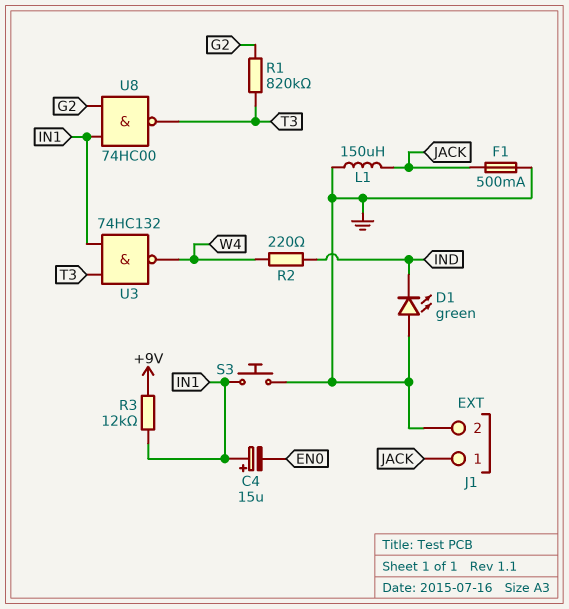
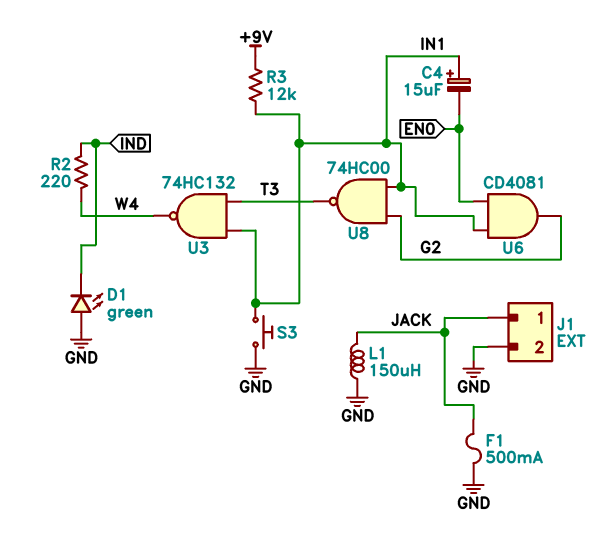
R1: 820k (G2, T3) -> none
U6: none -> AND CD4081 (in EN0, in IN1, out G2)

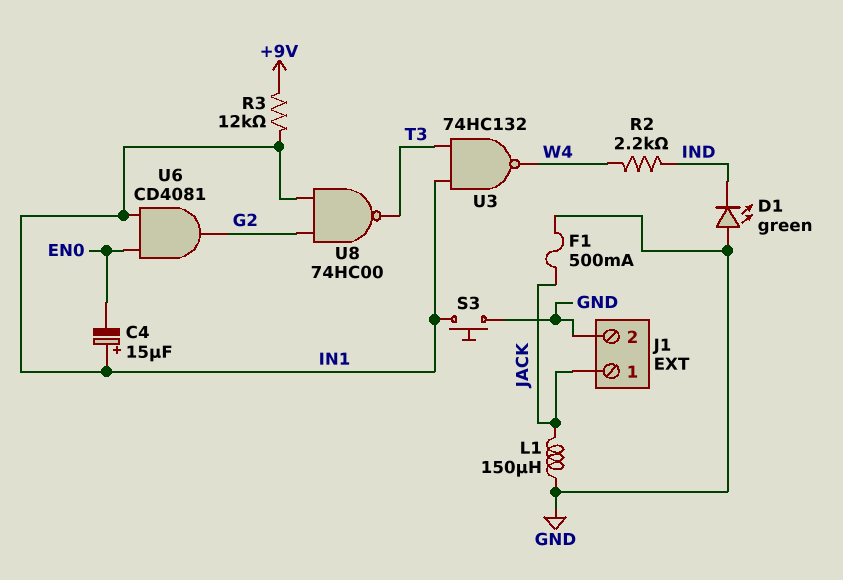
R2: 220 (IND, W4) -> 2.2k (IND, W4)

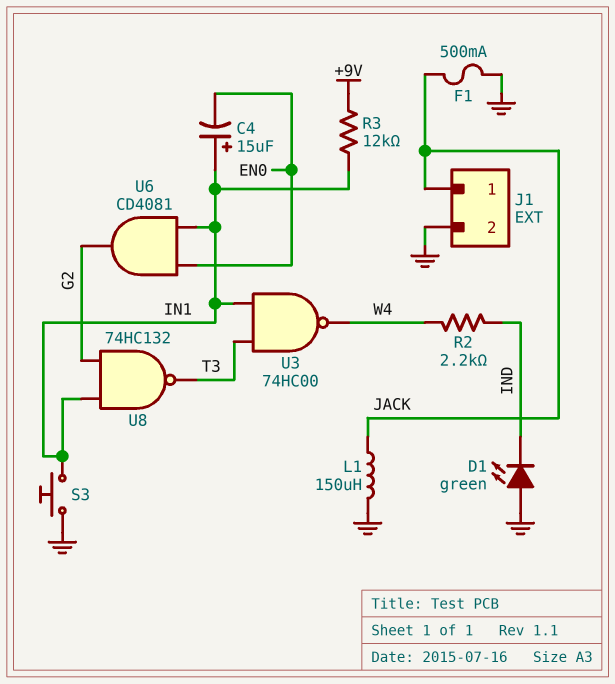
U3: NAND 74HC132 (in IN1, in T3, out W4) -> NAND 74HC00 (in IN1, in T3, out W4)
U8: NAND 74HC00 (in G2, in IN1, out T3) -> NAND 74HC132 (in G2, in IN1, out T3)

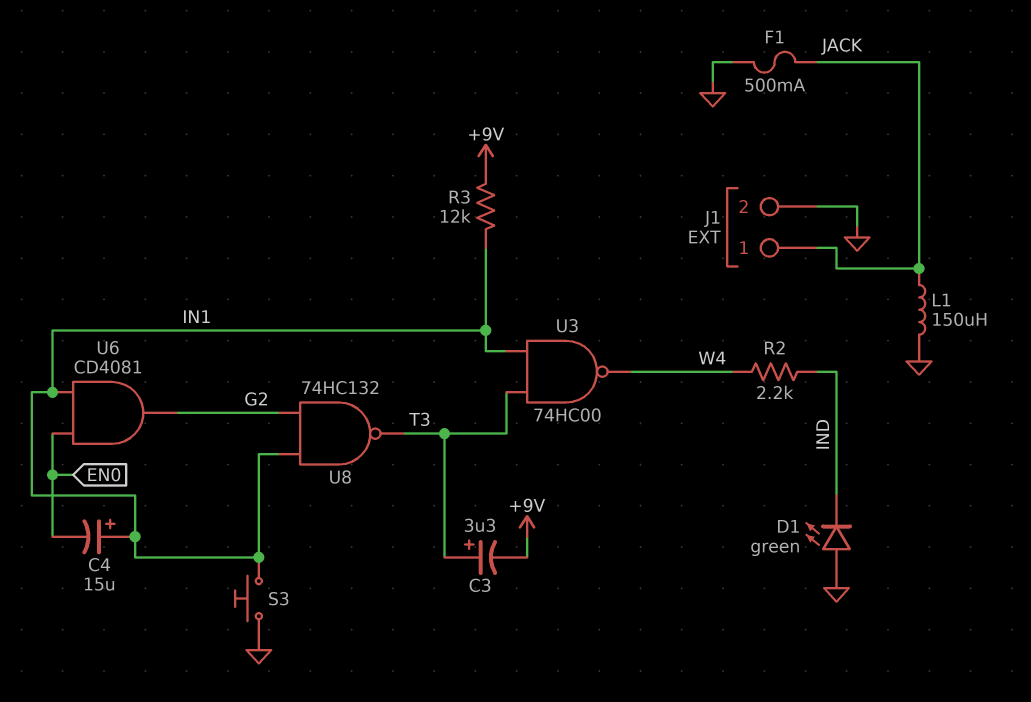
C3: none -> 3.3uF (plus T3, minus +9V)

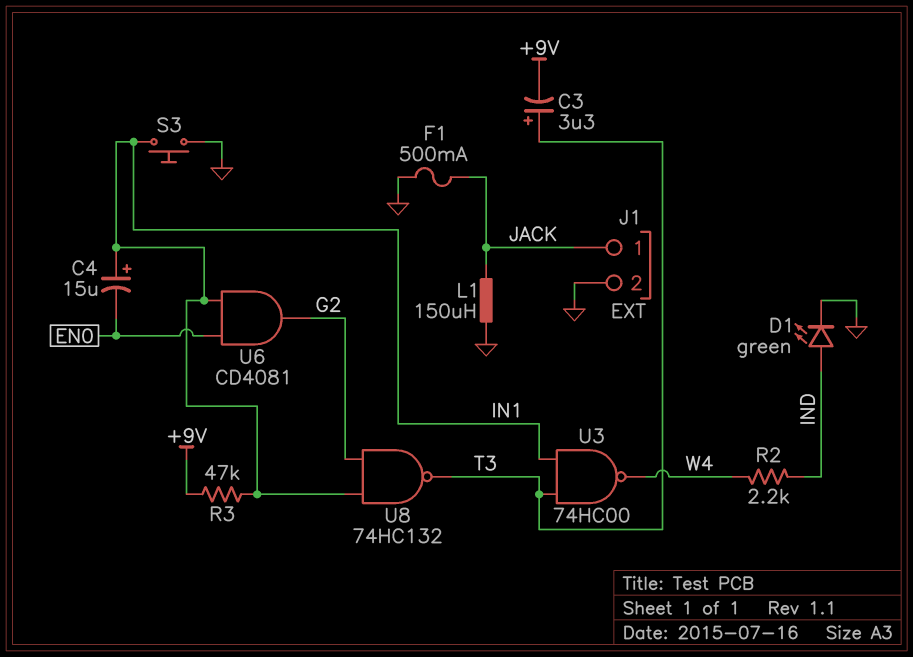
D1: LED green (A GND, K IND) -> LED green (A IND, K GND)
R3: 12k (+9V, IN1) -> 47k (+9V, IN1)

